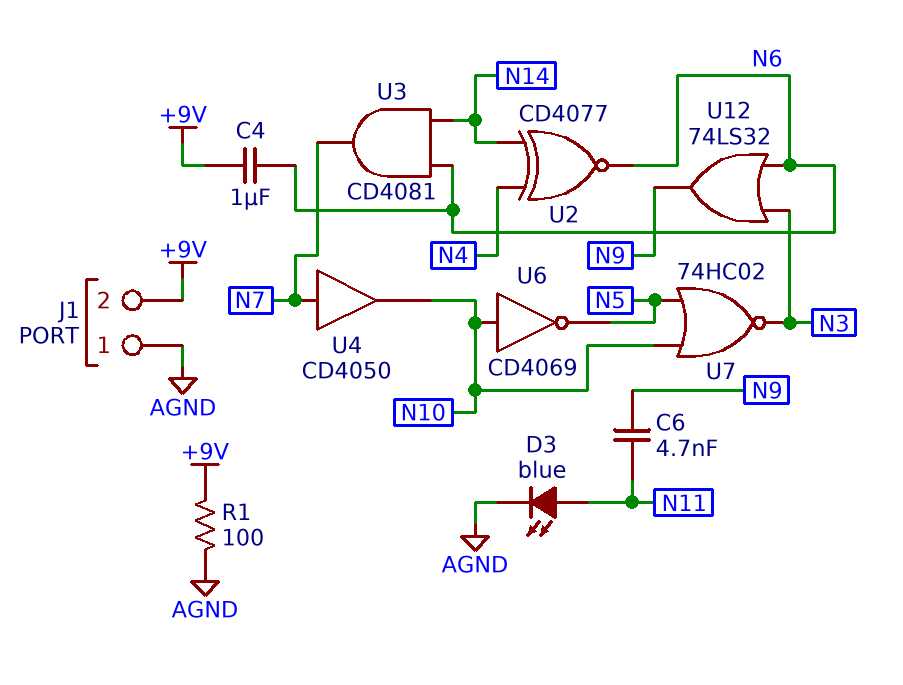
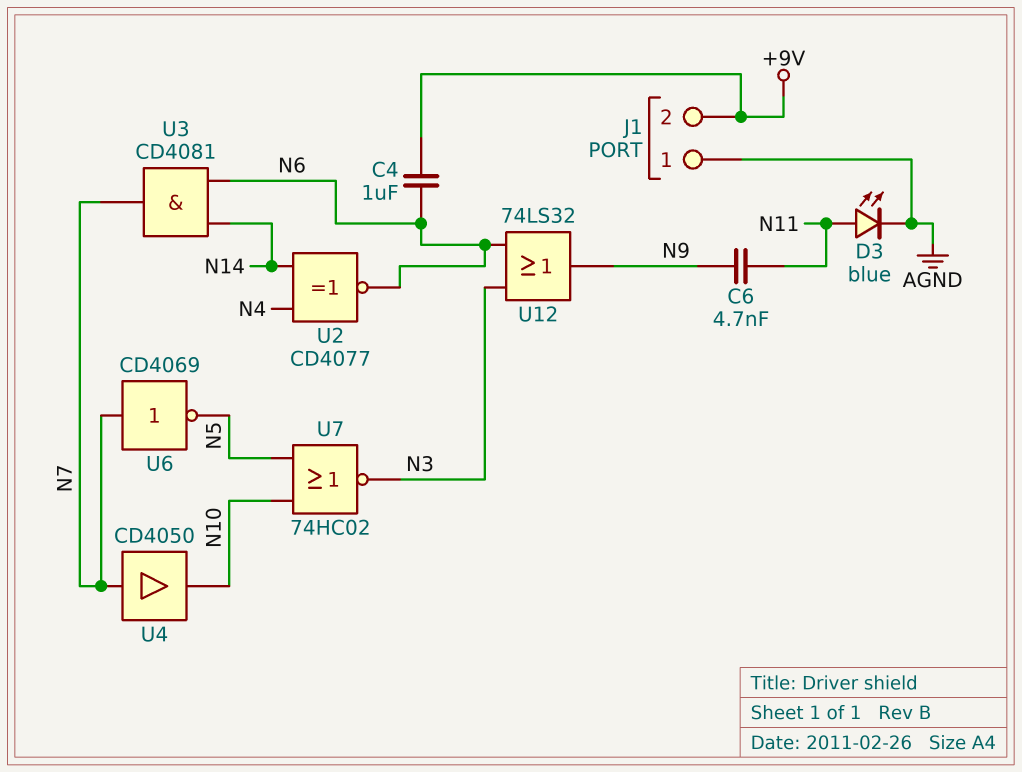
R1: 100 (+9V, AGND) -> none
U6: NOT CD4069 (in N10, out N5) -> NOT CD4069 (in N7, out N5)

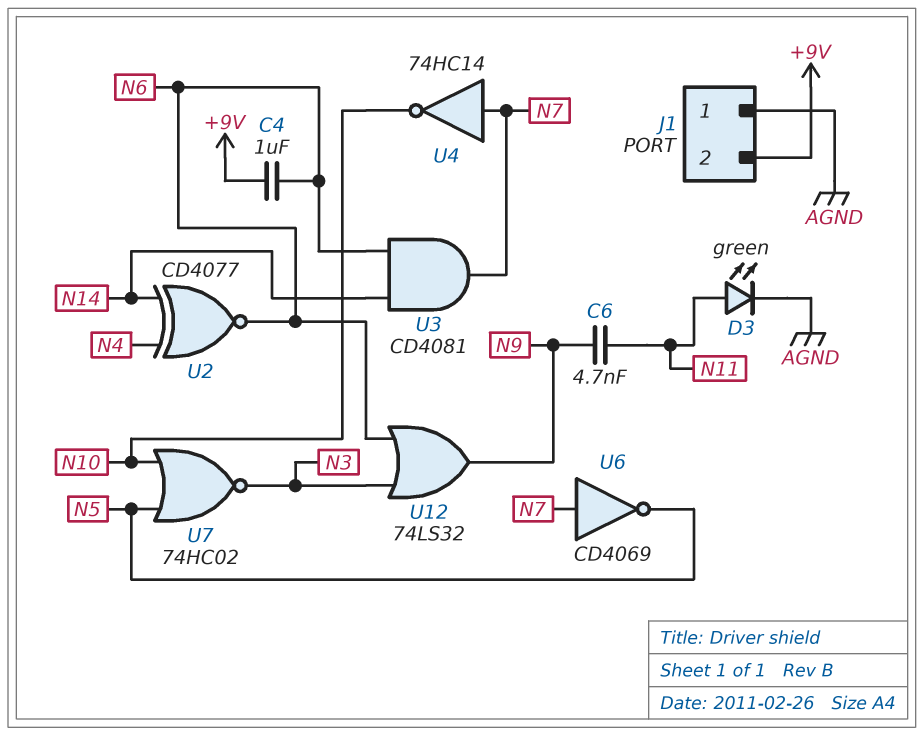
D3: LED blue (A N11, K AGND) -> LED green (A N11, K AGND)
U4: buffer CD4050 (in N7, out N10) -> NOT 74HC14 (in N7, out N10)

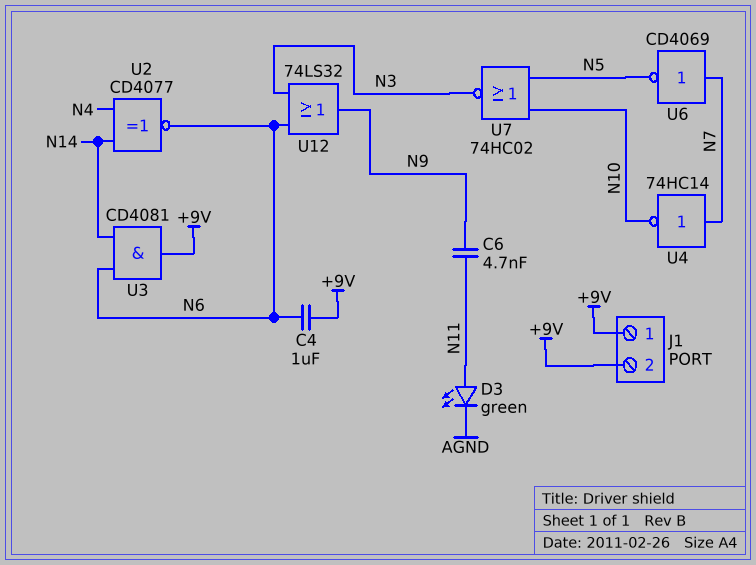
J1 pin 1: AGND -> +9V
U3: AND CD4081 (in N6, in N14, out N7) -> AND CD4081 (in N6, in N14, out +9V)

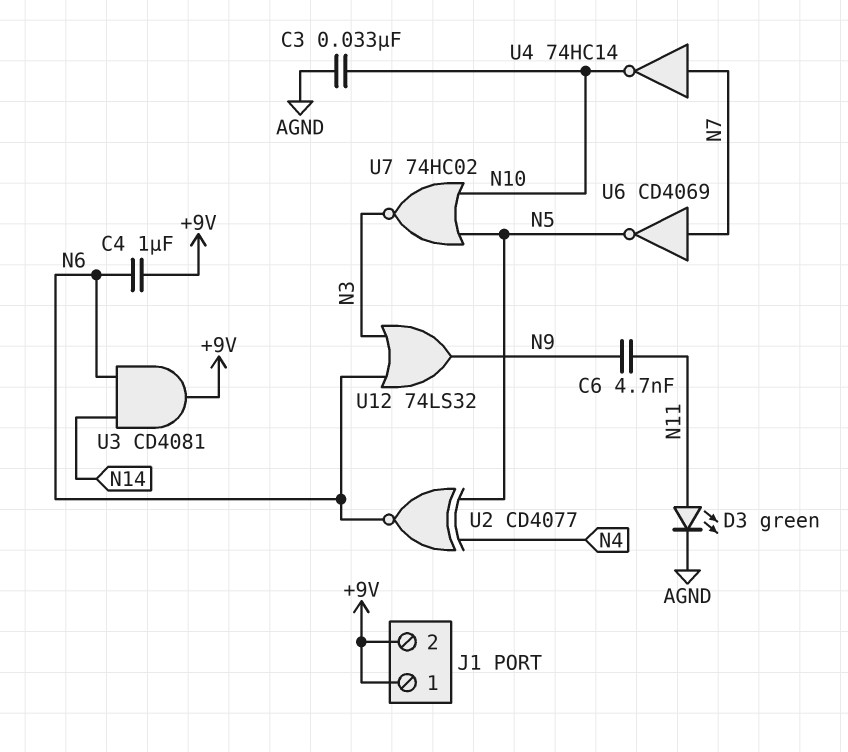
C3: none -> 33nF (AGND, N10)
U2: XNOR CD4077 (in N4, in N14, out N6) -> XNOR CD4077 (in N4, in N5, out N6)

